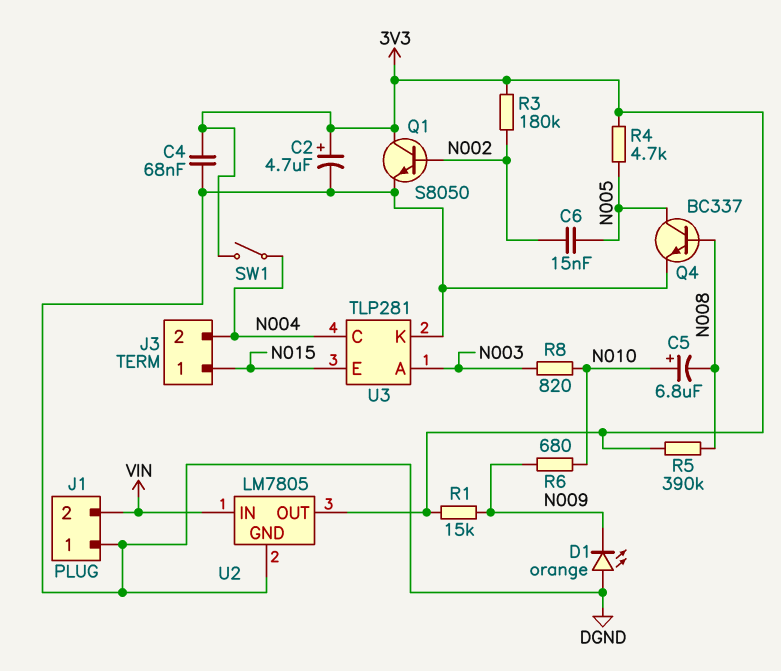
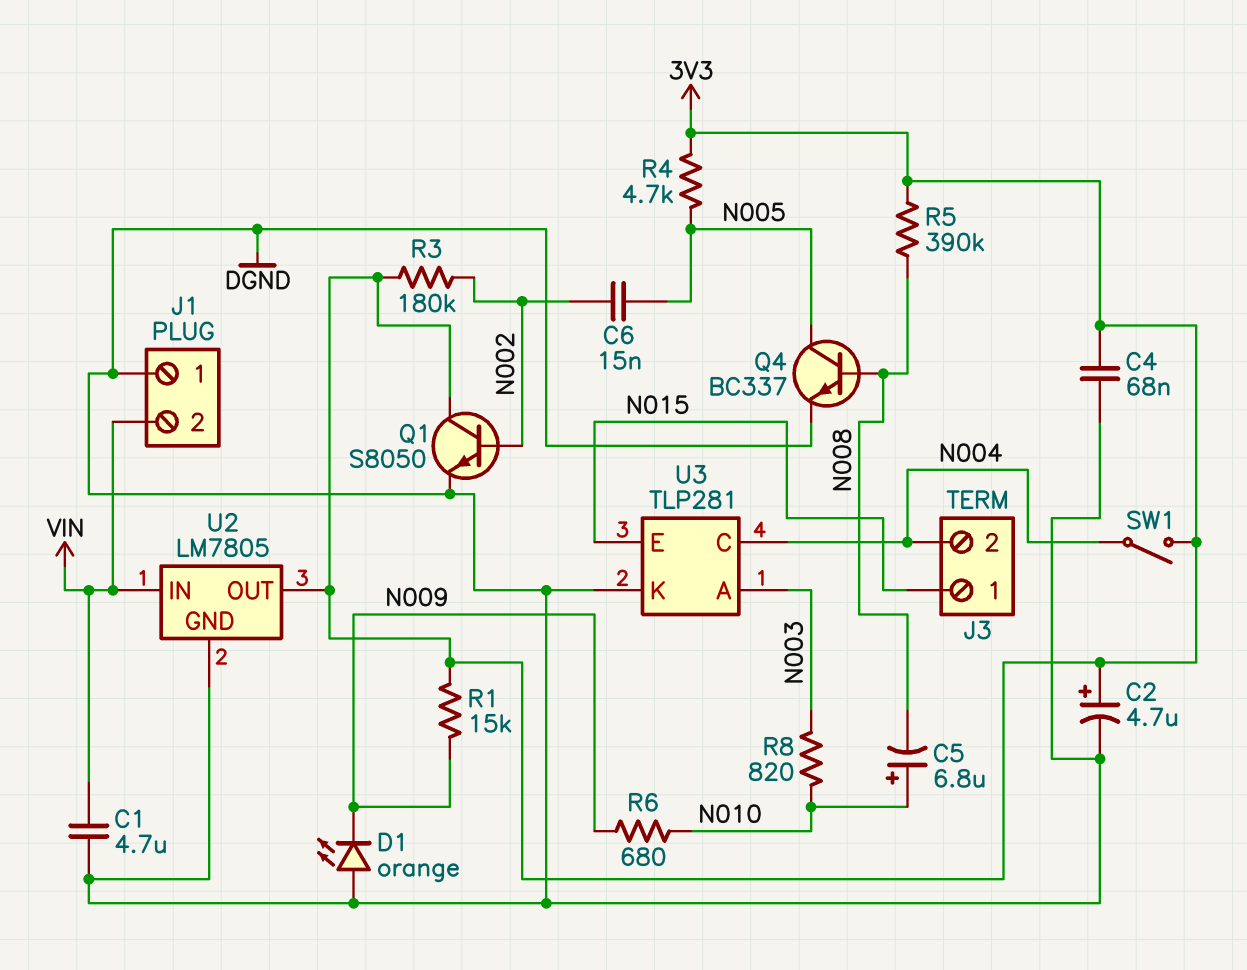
C1: none -> 4.7uF (DGND, VIN)

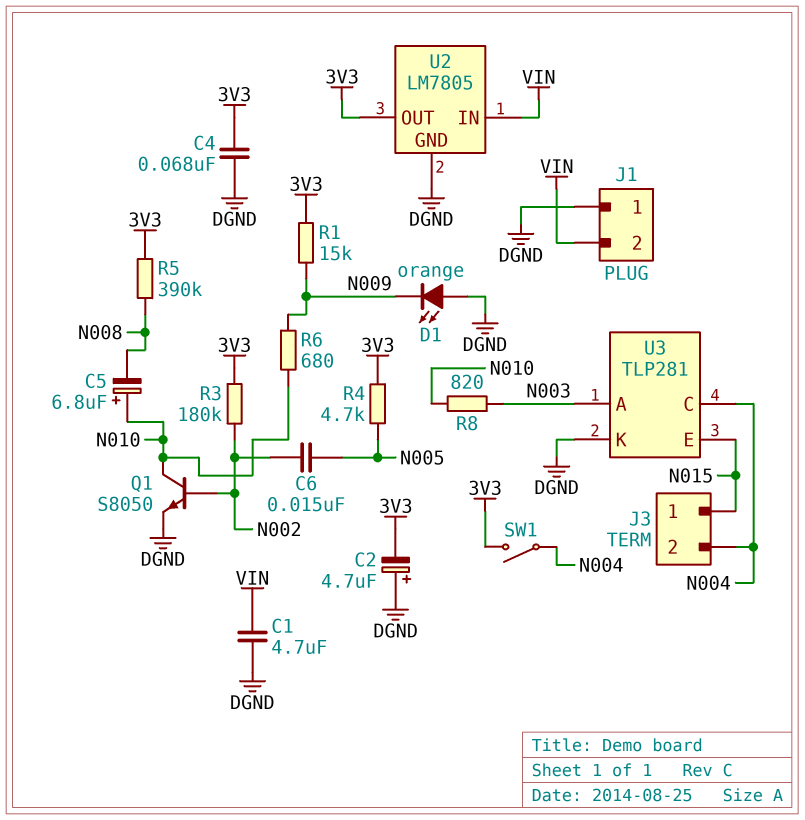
C2: 4.7uF (plus 3V3, minus DGND) -> 4.7uF (plus DGND, minus 3V3)
Q1: NPN S8050 (B N002, C 3V3, E DGND) -> NPN S8050 (B N002, C N010, E DGND)
Q4: NPN BC337 (B N008, C N005, E DGND) -> none

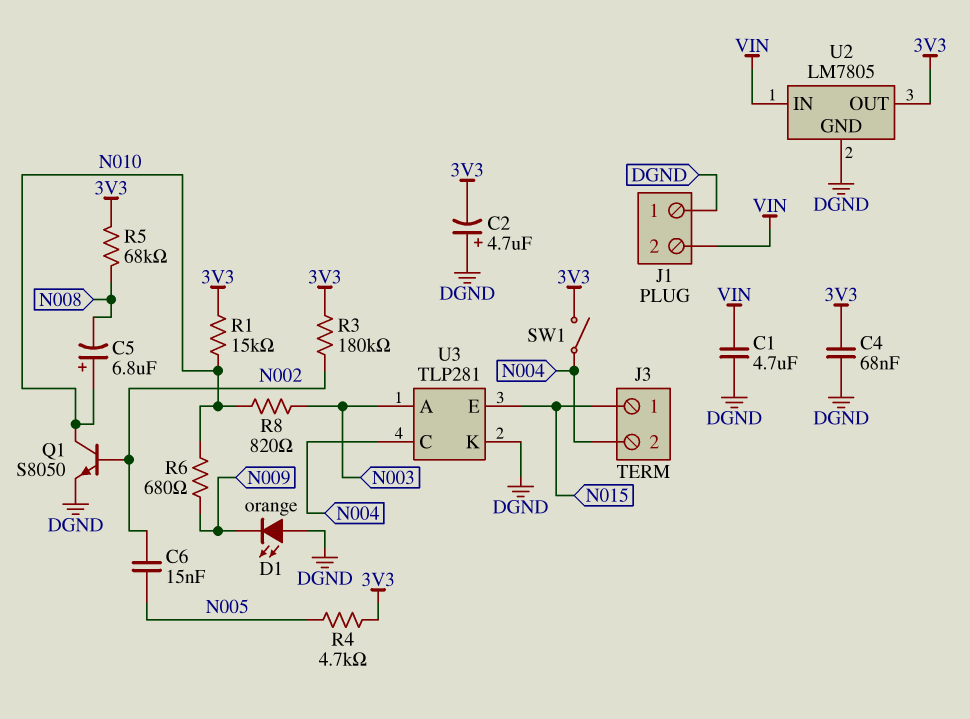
R1: 15k (3V3, N009) -> 15k (3V3, N010)
R5: 390k (3V3, N008) -> 68k (3V3, N008)

